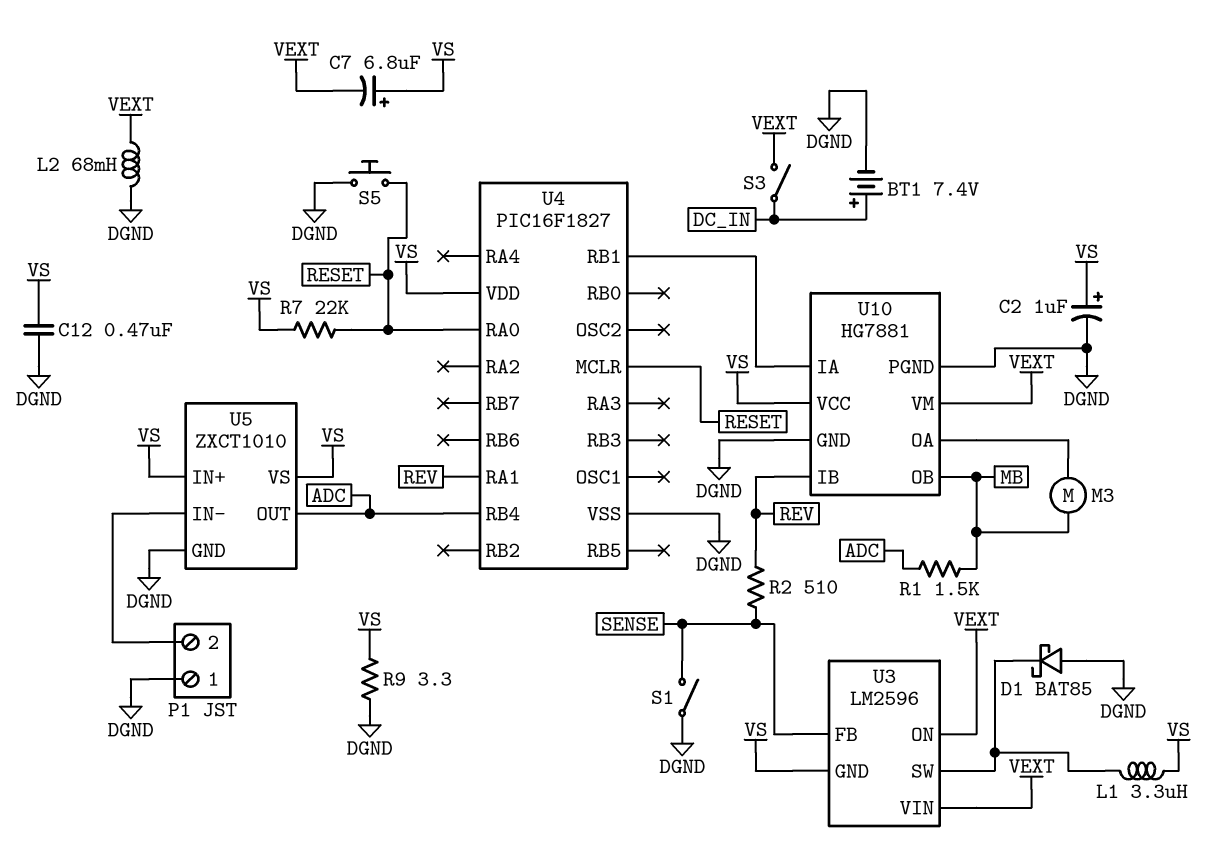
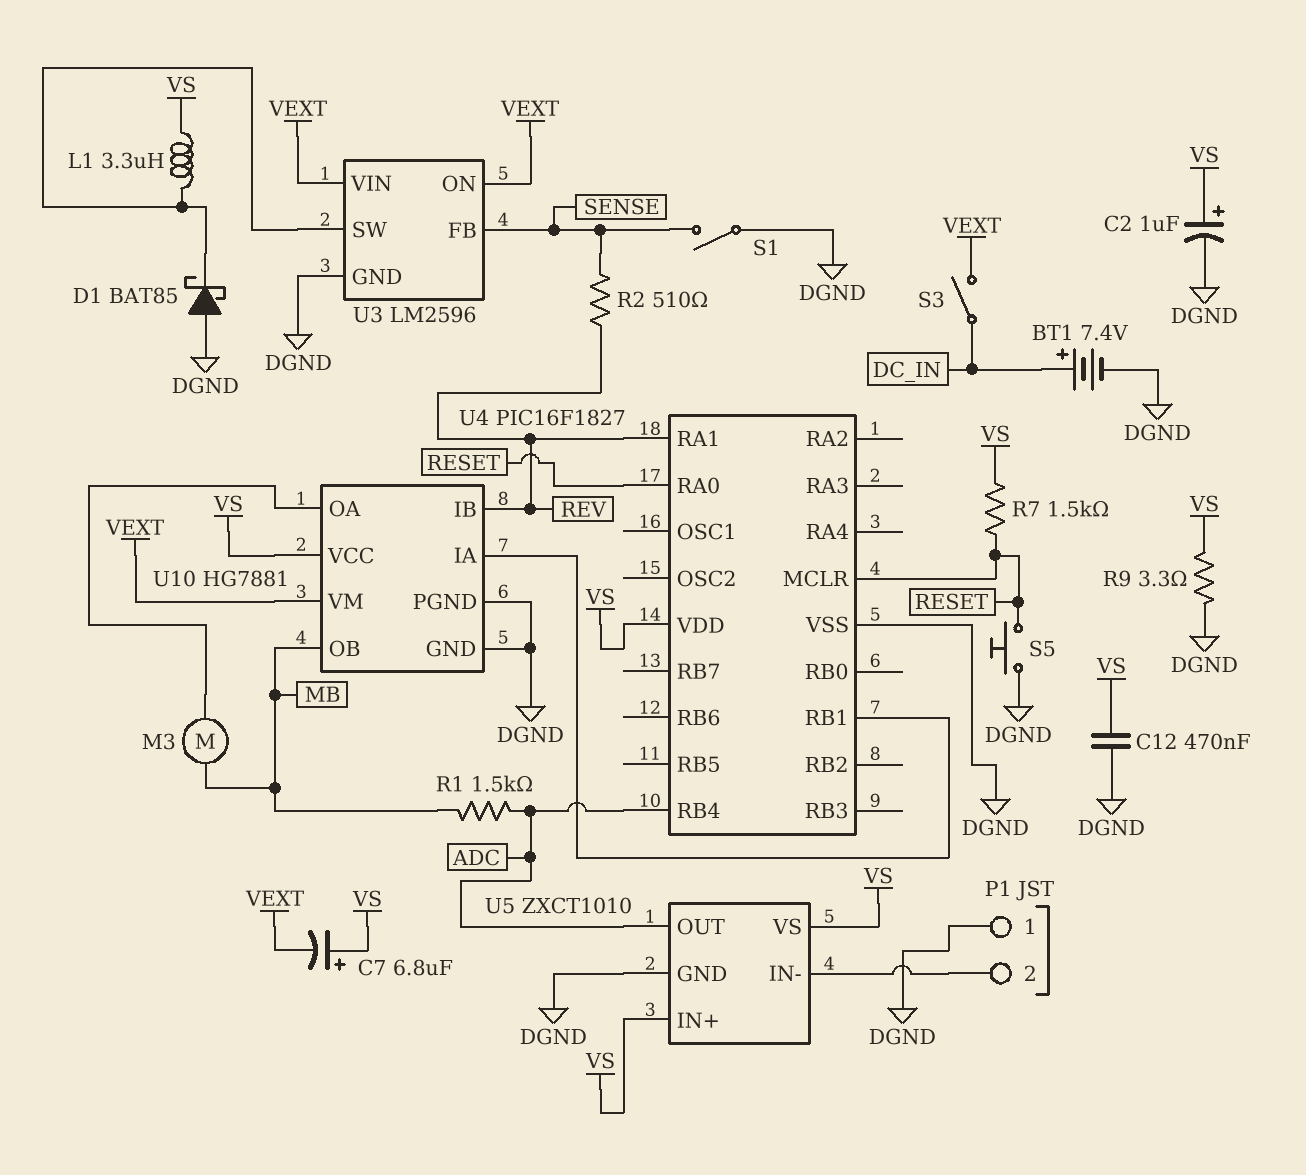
L2: 68mH (DGND, VEXT) -> none
R7: 22k (RESET, VS) -> 1.5k (RESET, VS)
U3 pin GND: VS -> DGND

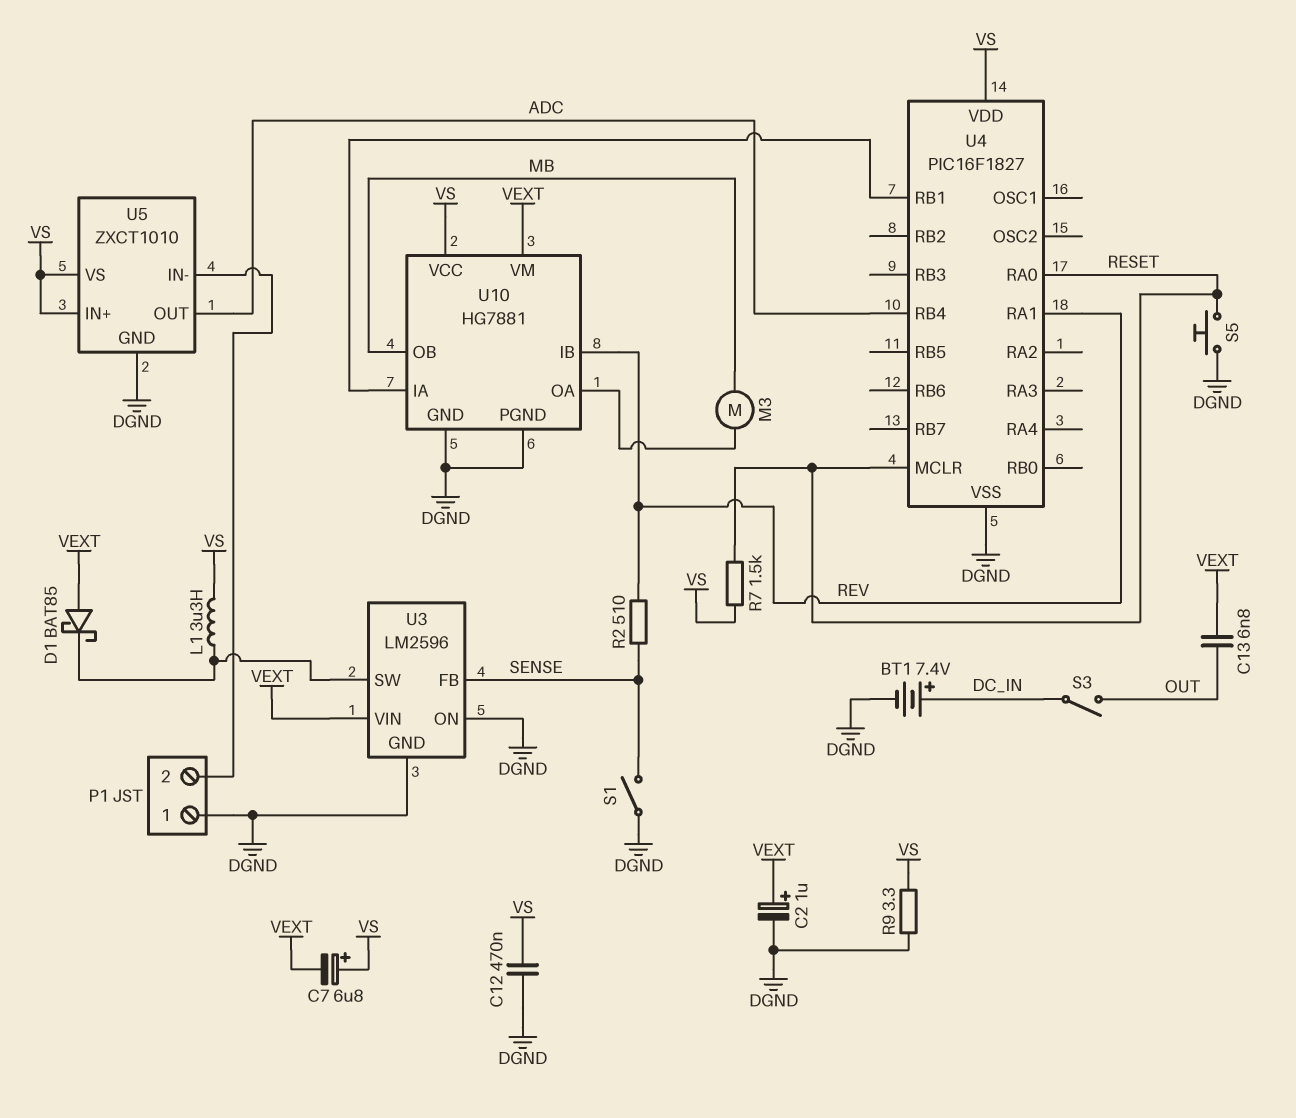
C2: 1uF (plus VS, minus DGND) -> 1uF (plus VEXT, minus DGND)
C13: none -> 6.8nF (OUT, VEXT)
D1: schottky BAT85 (A DGND, K U3/SW) -> schottky BAT85 (A VEXT, K U3/SW)
R1: 1.5k (ADC, MB) -> none
S3: switch (DC_IN, VEXT) -> switch (DC_IN, OUT)
U3 pin ON: VEXT -> DGND

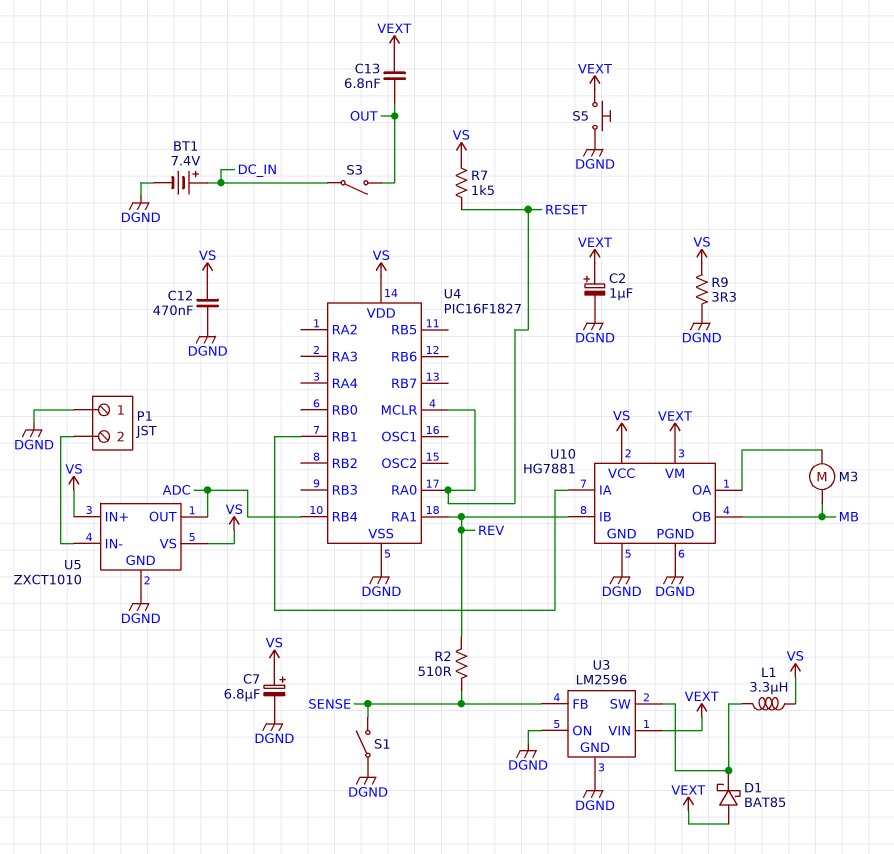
C7: 6.8uF (plus VS, minus VEXT) -> 6.8uF (plus VS, minus DGND)
S5: button (DGND, RESET) -> button (DGND, VEXT)

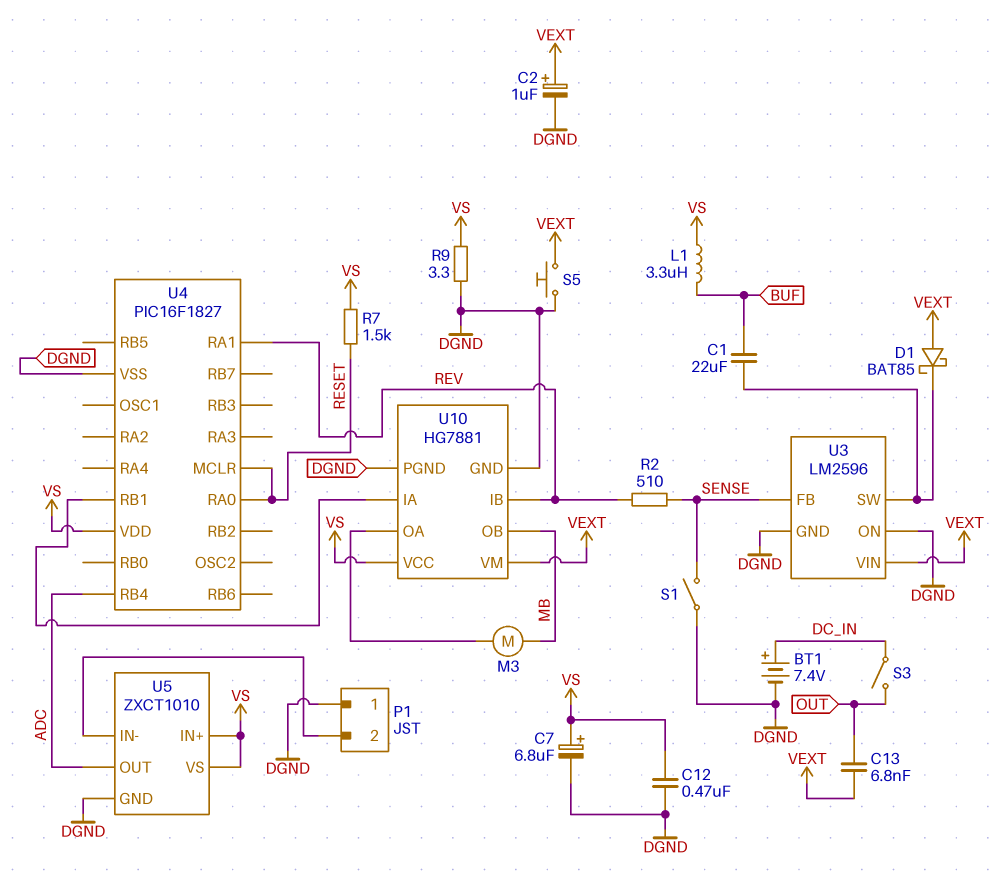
C1: none -> 22uF (BUF, U3/SW)
L1: 3.3uH (U3/SW, VS) -> 3.3uH (BUF, VS)

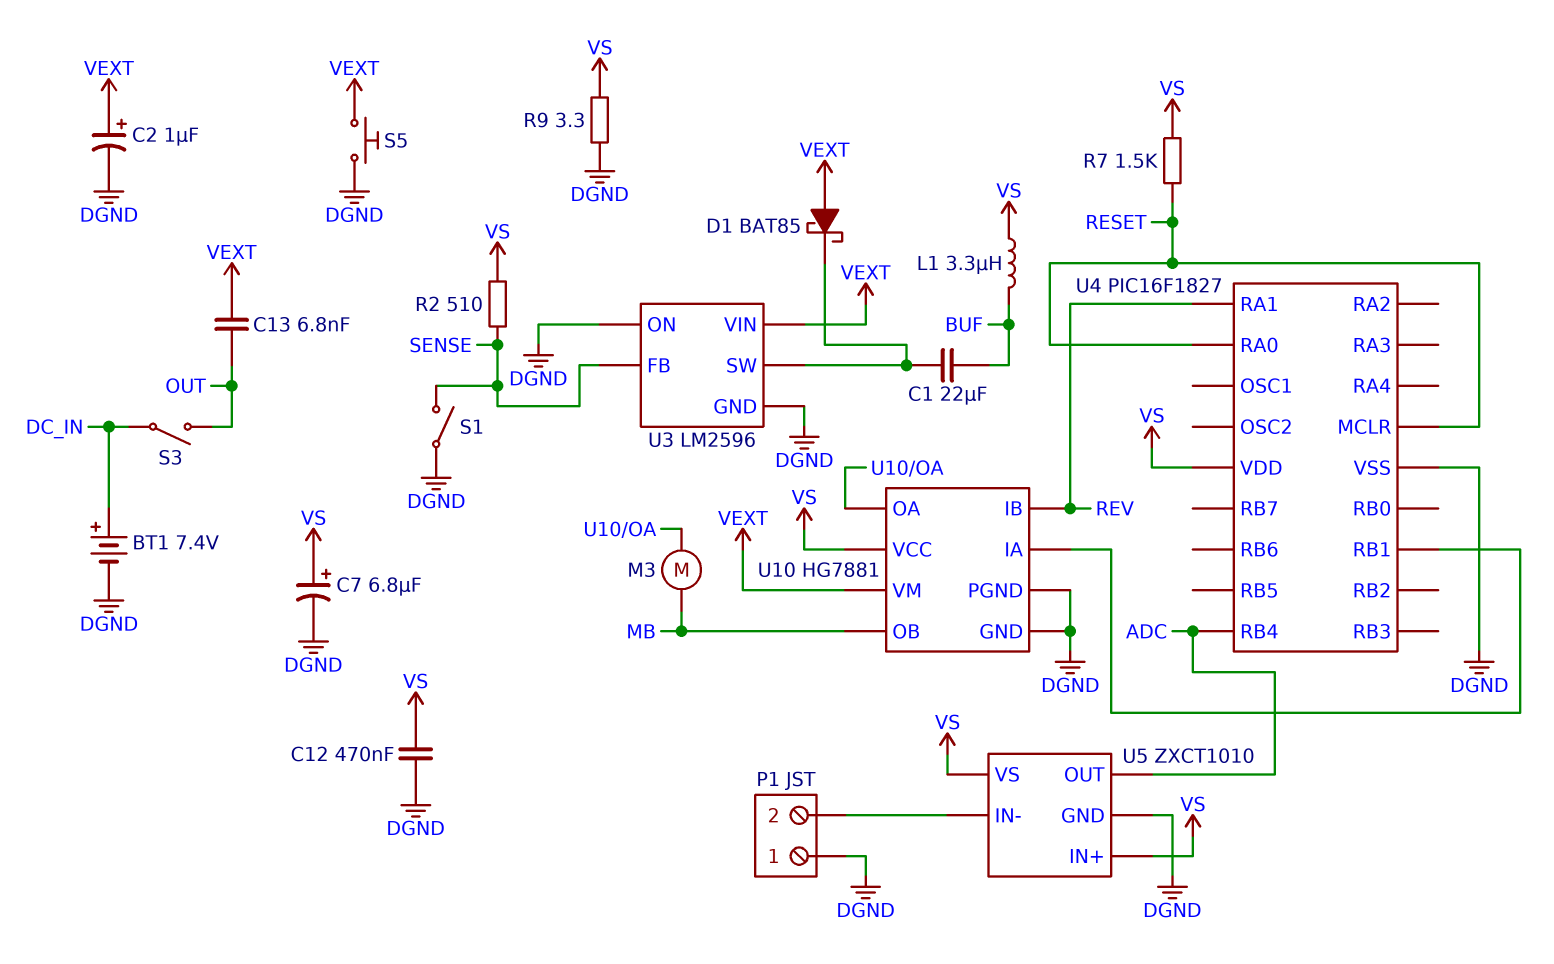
R2: 510 (REV, SENSE) -> 510 (SENSE, VS)

